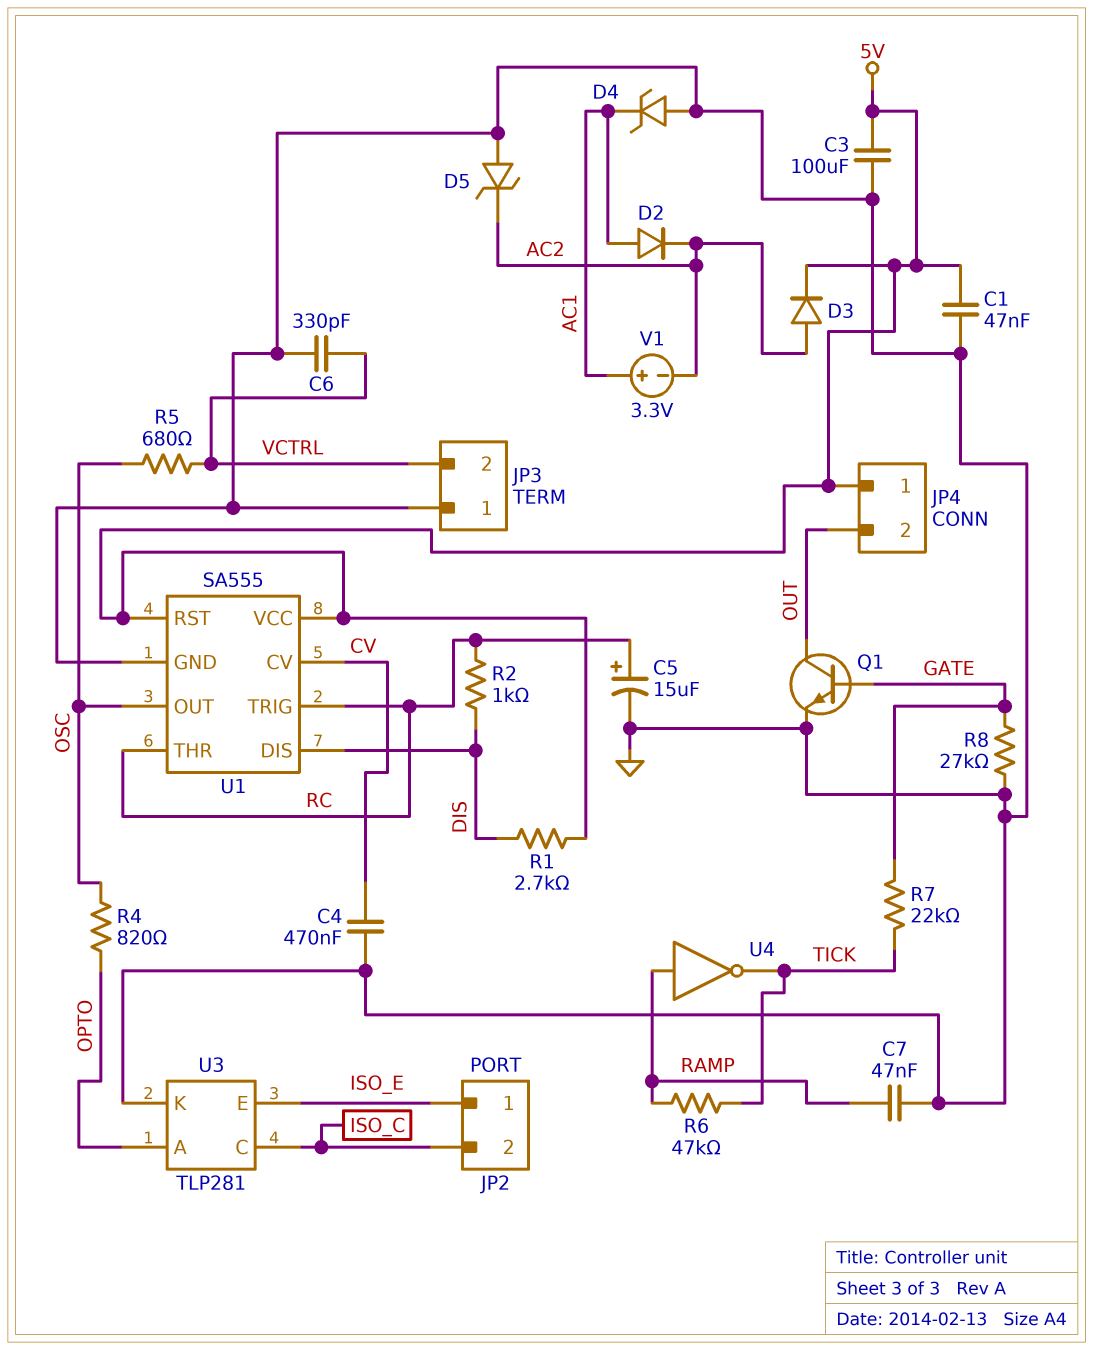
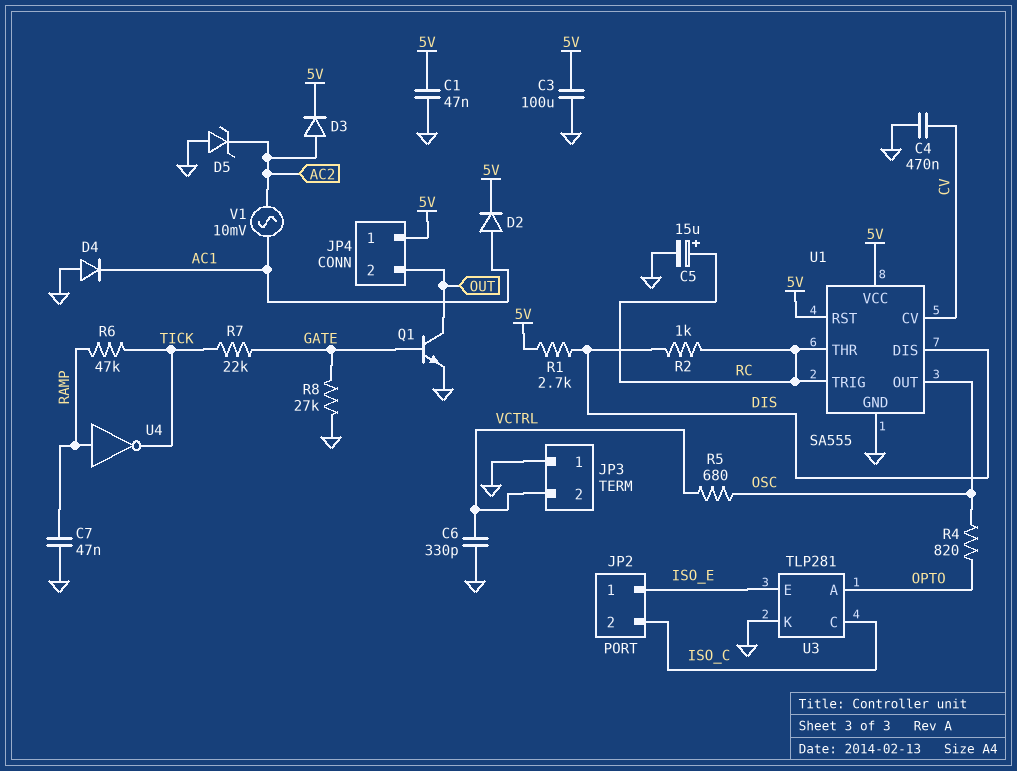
D2: diode (A AC1, K AC2) -> diode (A AC1, K 5V)
D4: zener (A GND, K AC1) -> diode (A GND, K AC1)
V1: 3.3V (plus AC1, minus AC2) -> AC 10mV (AC1, AC2)

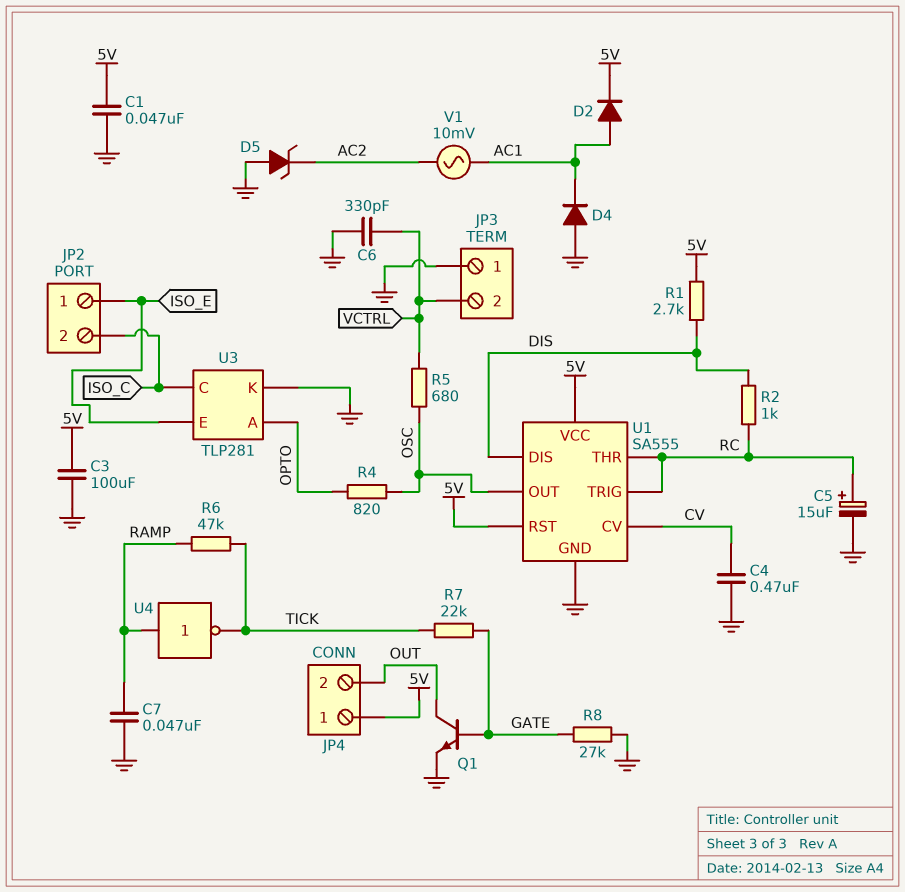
D3: diode (A AC2, K 5V) -> none

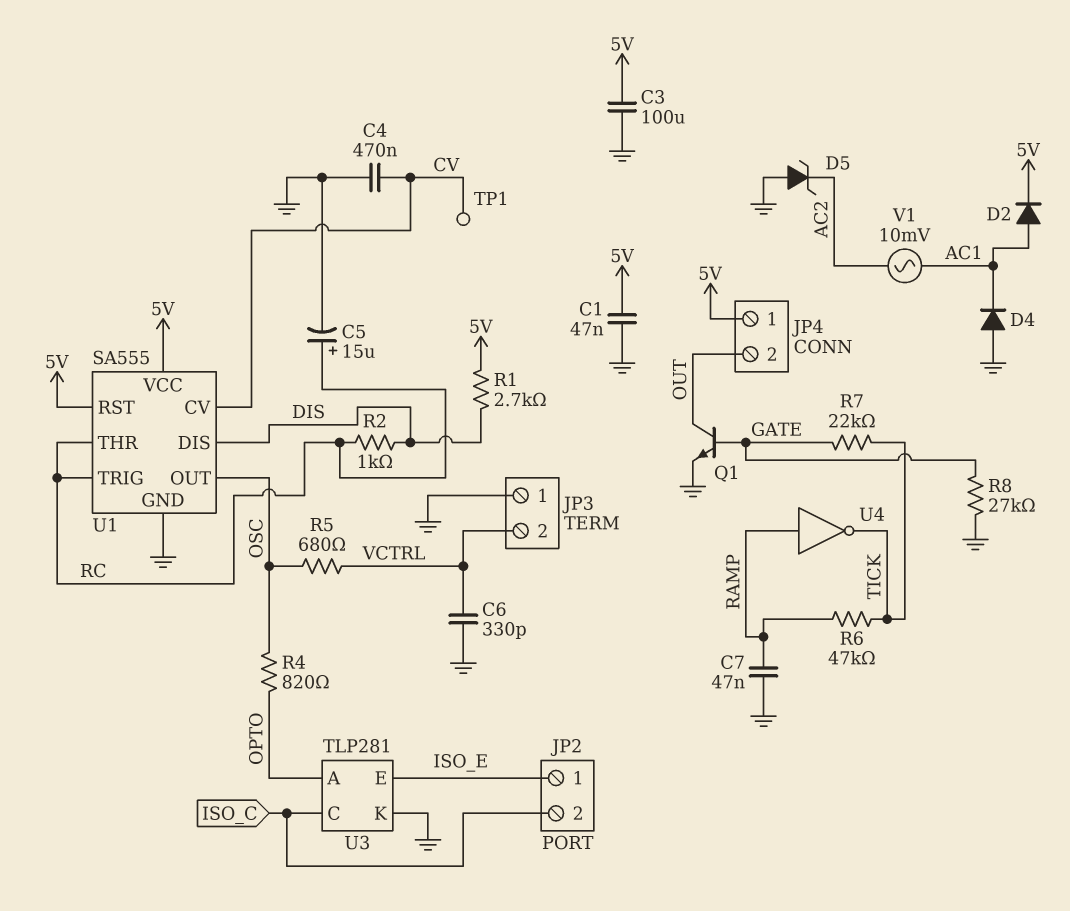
TP1: none -> test point (CV)

